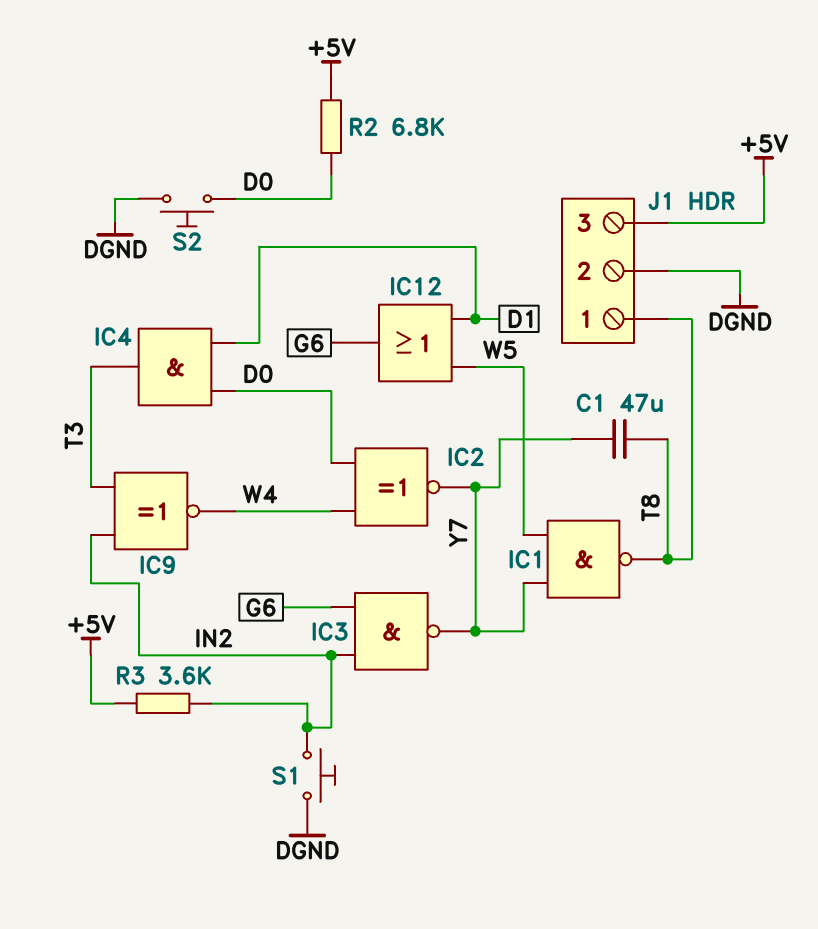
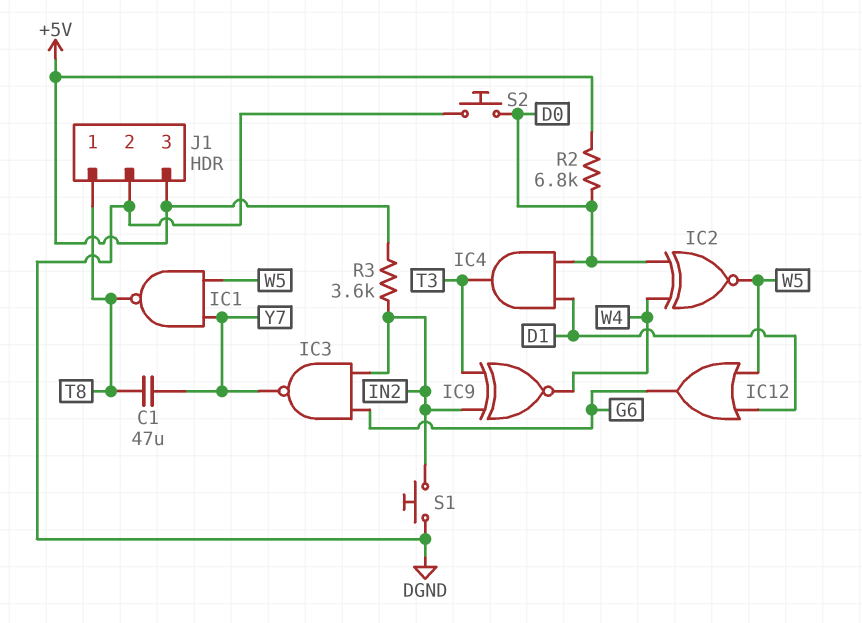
IC2: XNOR (in D0, in W4, out Y7) -> XNOR (in D0, in W4, out W5)

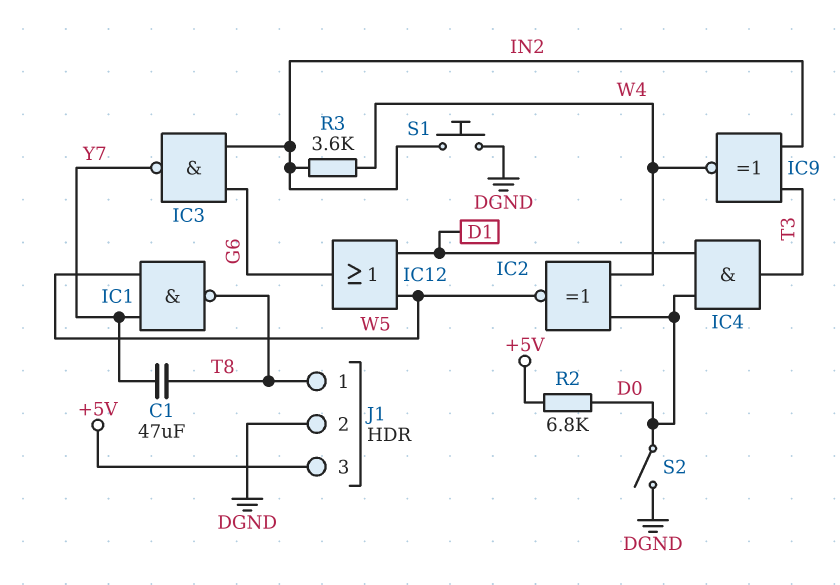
R3: 3.6k (+5V, IN2) -> 3.6k (IN2, W4)
S2: button (D0, DGND) -> switch (D0, DGND)

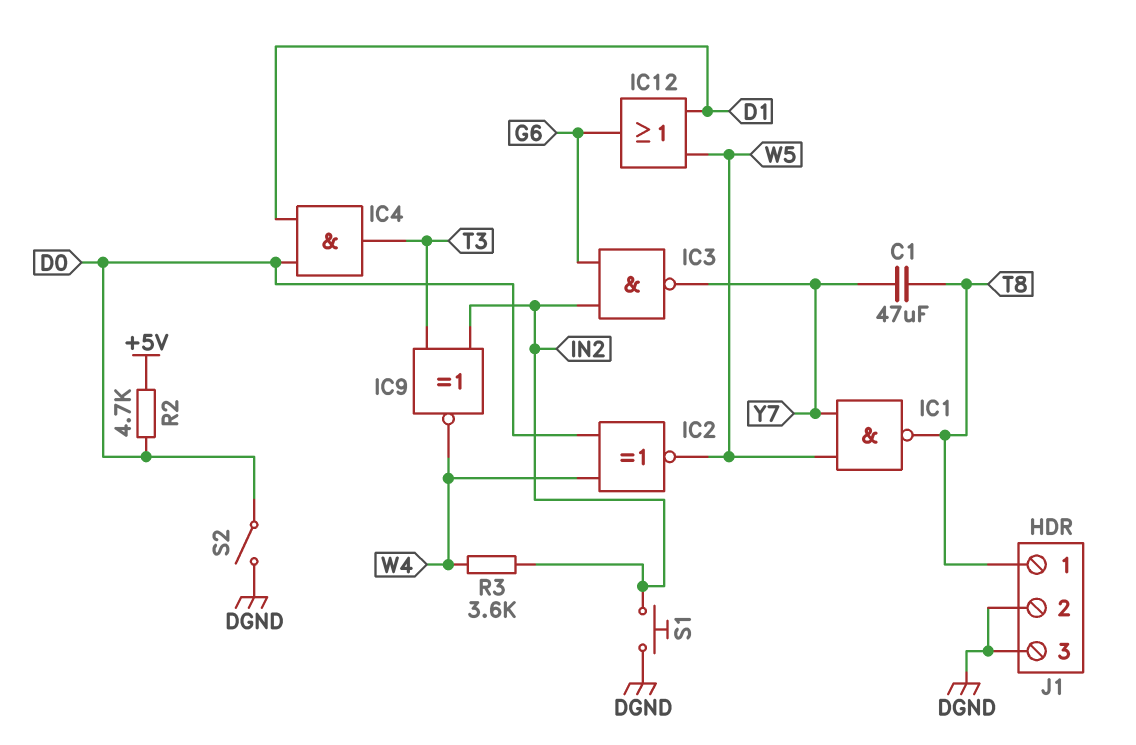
J1 pin 3: +5V -> DGND
R2: 6.8k (+5V, D0) -> 4.7k (+5V, D0)

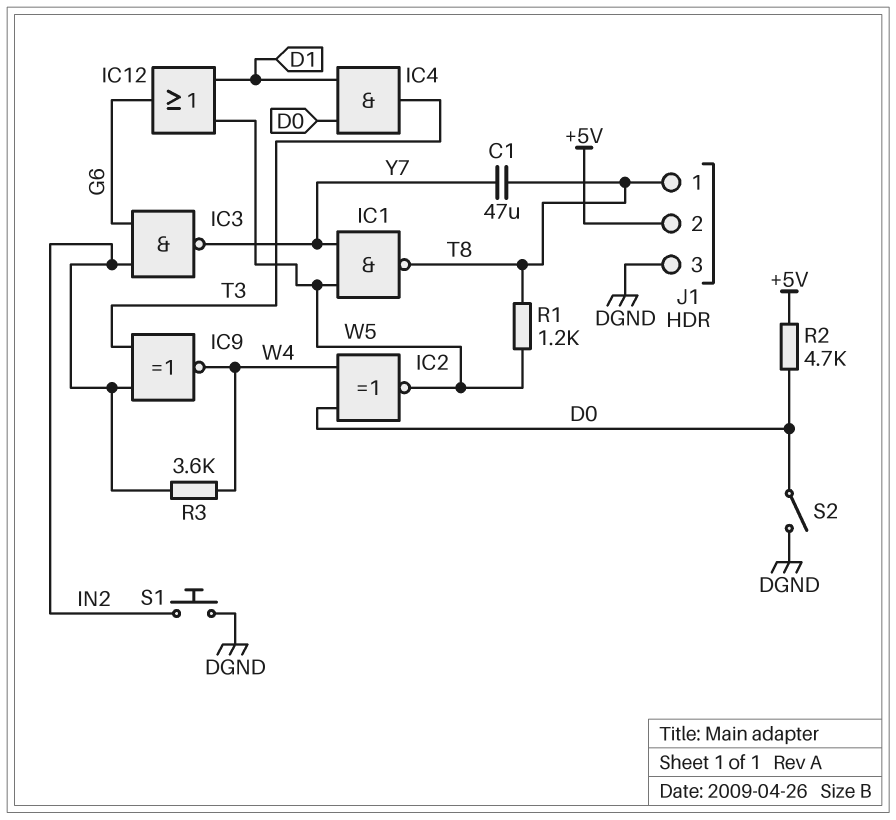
J1 pin 2: DGND -> +5V
R1: none -> 1.2k (T8, W5)

